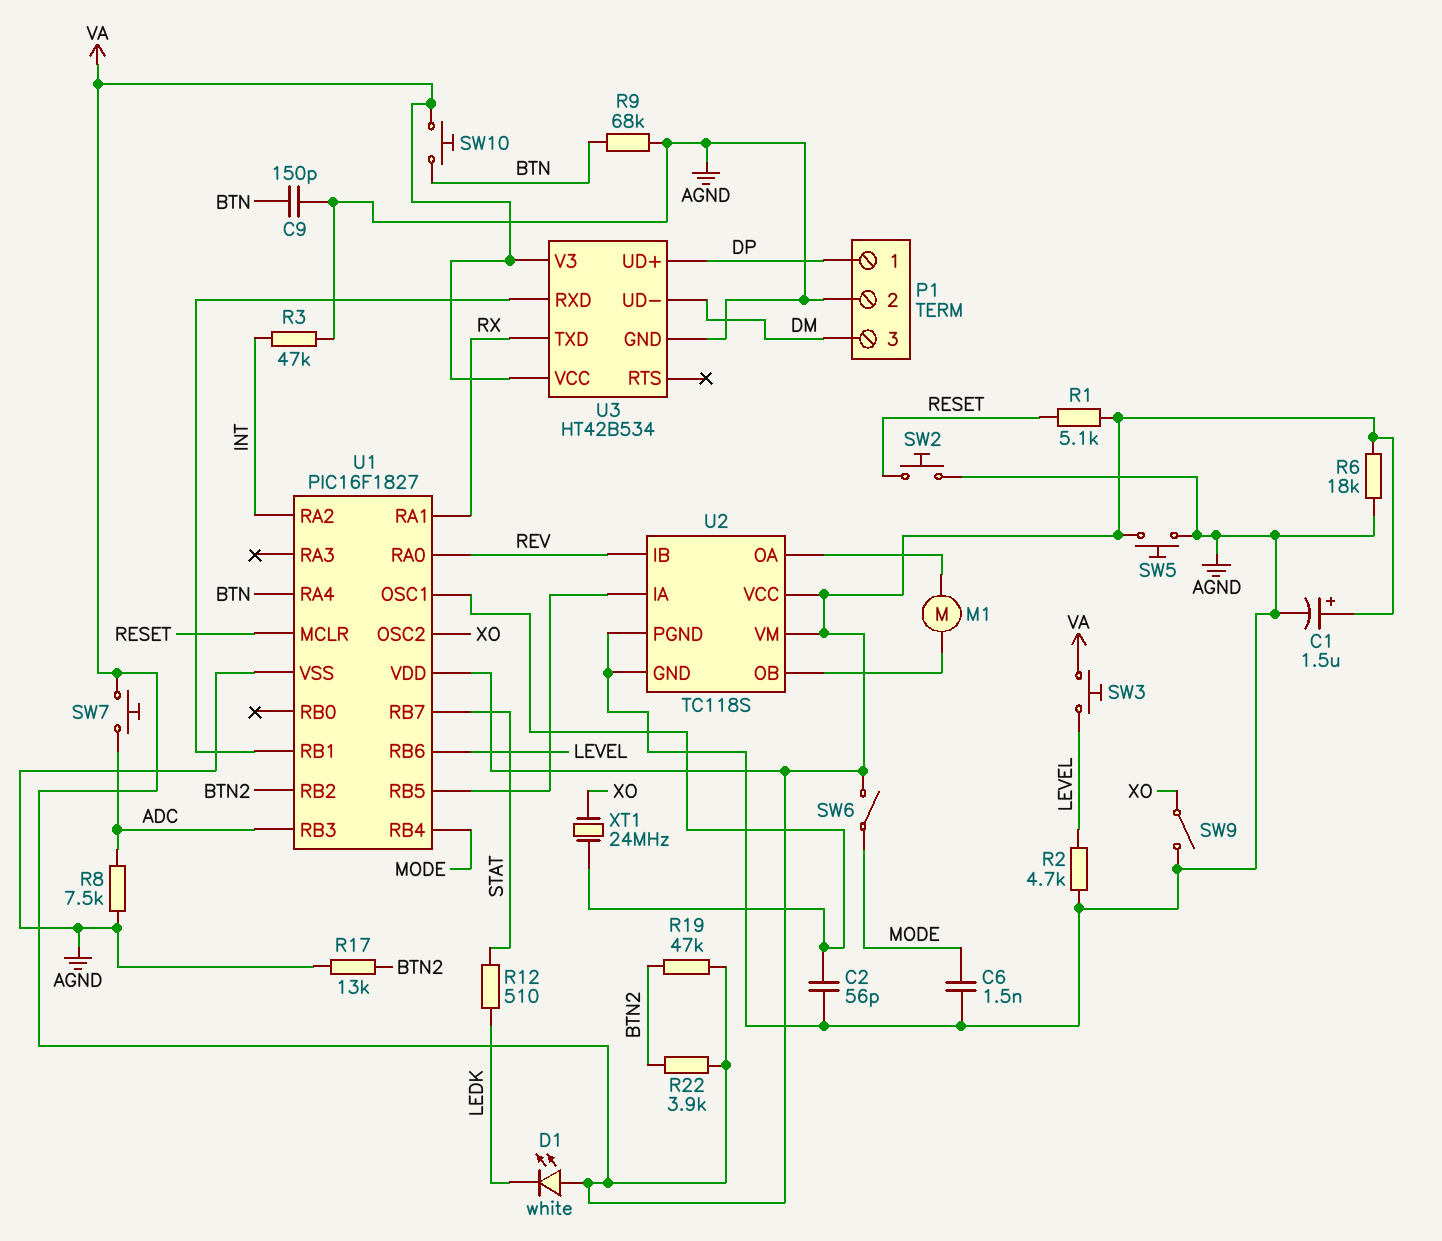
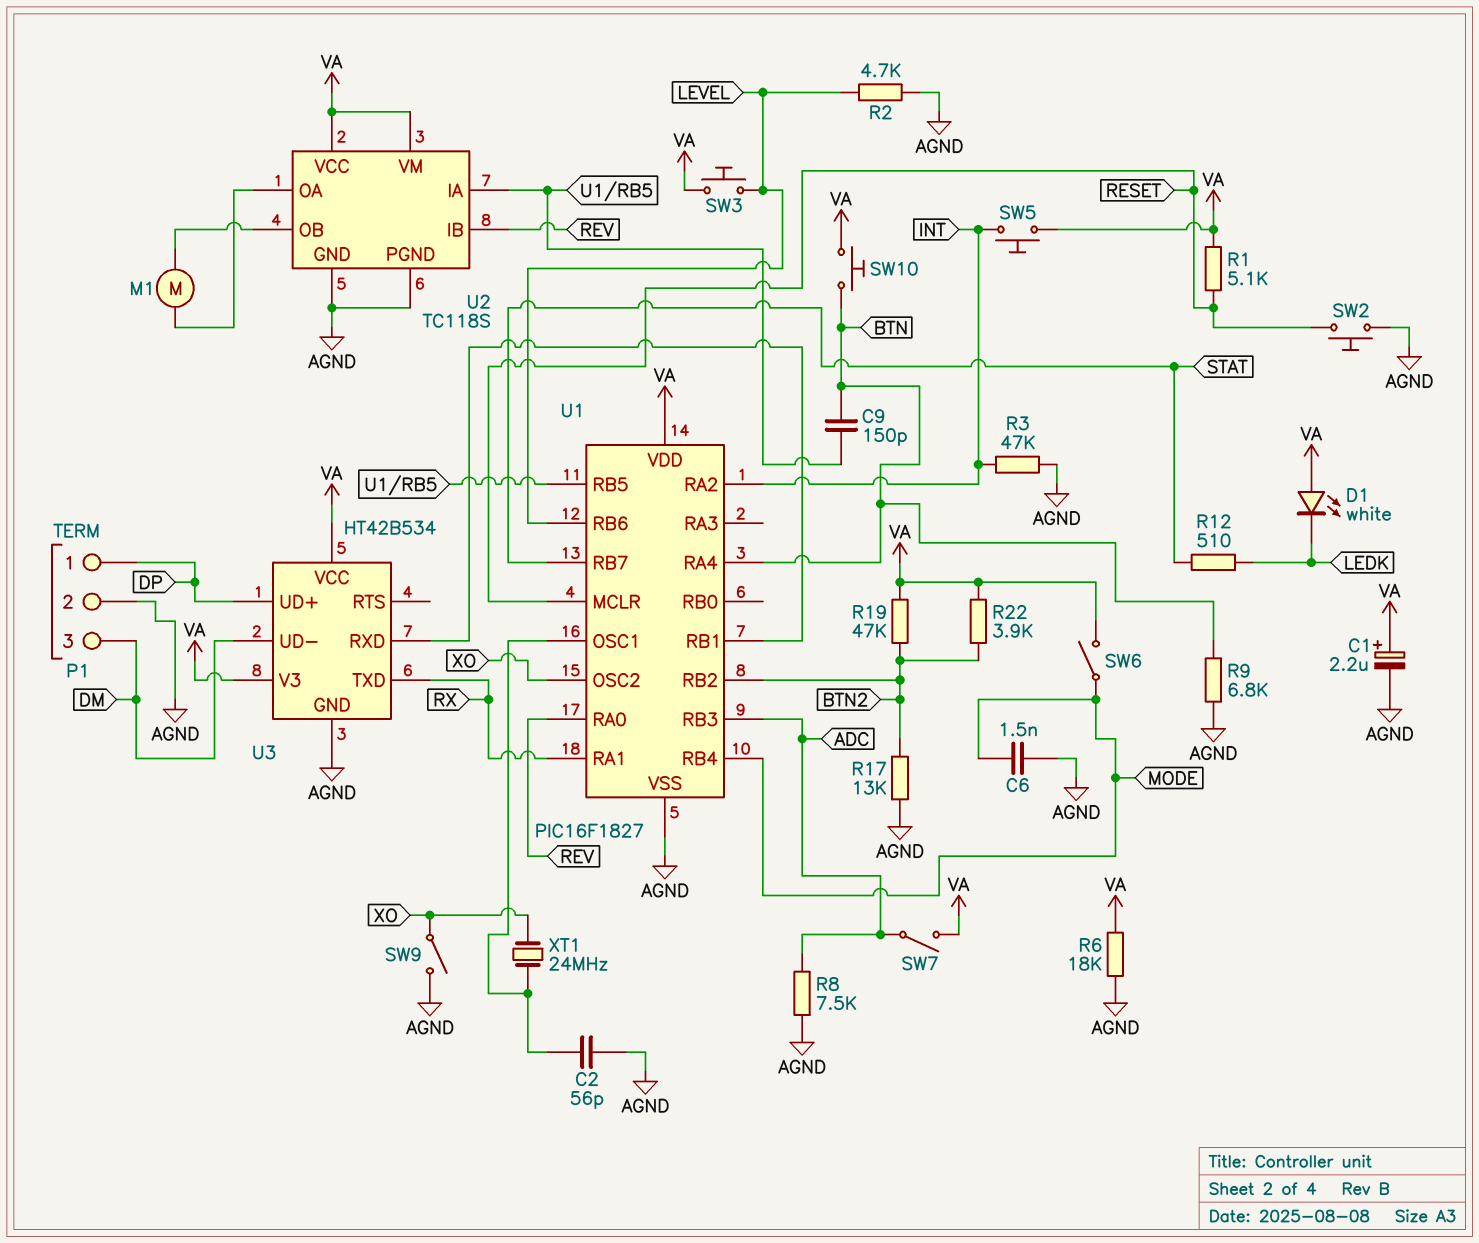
C1: 1.5uF (plus VA, minus AGND) -> 2.2uF (plus VA, minus AGND)
C9: 150pF (AGND, BTN) -> 150pF (BTN, U1/RB5)
R9: 68k (AGND, BTN) -> 6.8k (AGND, BTN)
SW5: button (AGND, VA) -> button (INT, VA)
SW7: button (ADC, VA) -> switch (ADC, VA)

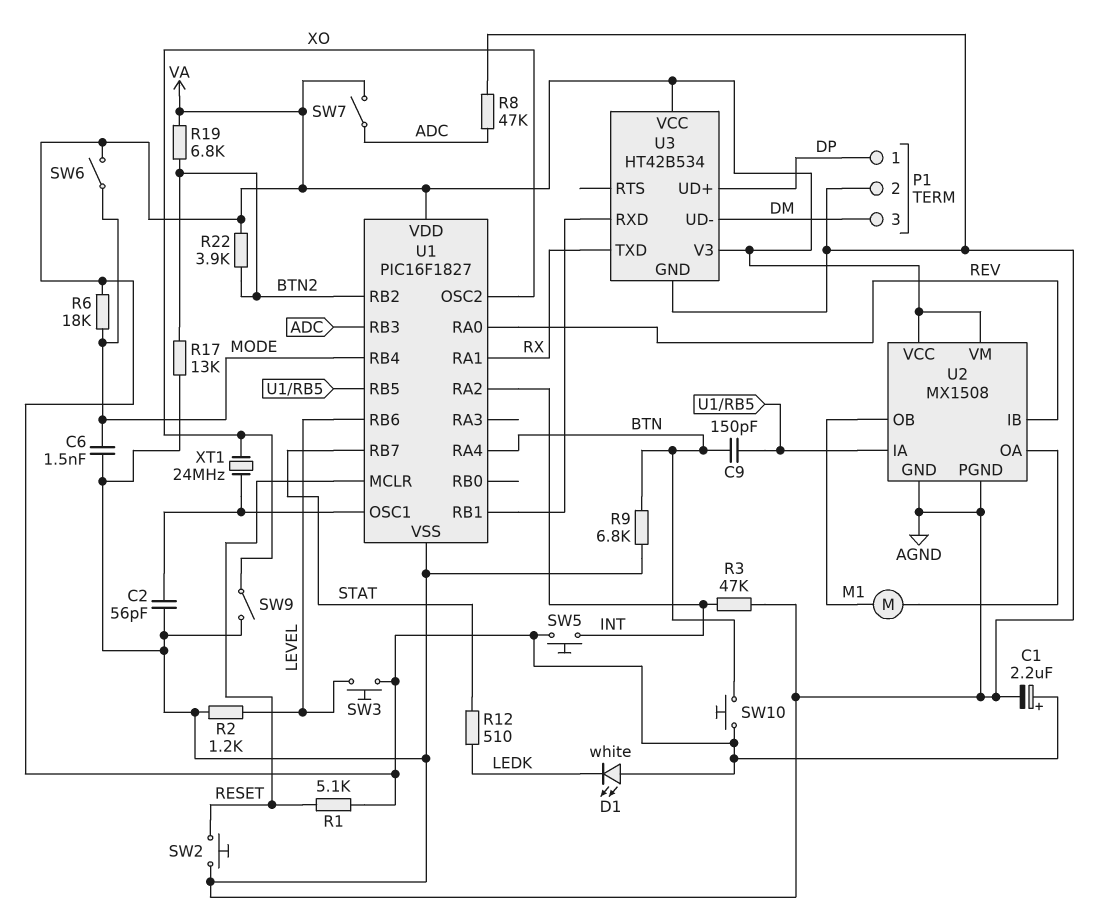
R2: 4.7k (AGND, LEVEL) -> 1.2k (AGND, LEVEL)
R6: 18k (AGND, VA) -> 18k (MODE, VA)
R8: 7.5k (ADC, AGND) -> 47k (ADC, AGND)
R19: 47k (BTN2, VA) -> 6.8k (BTN2, VA)
U2: TC118S -> MX1508

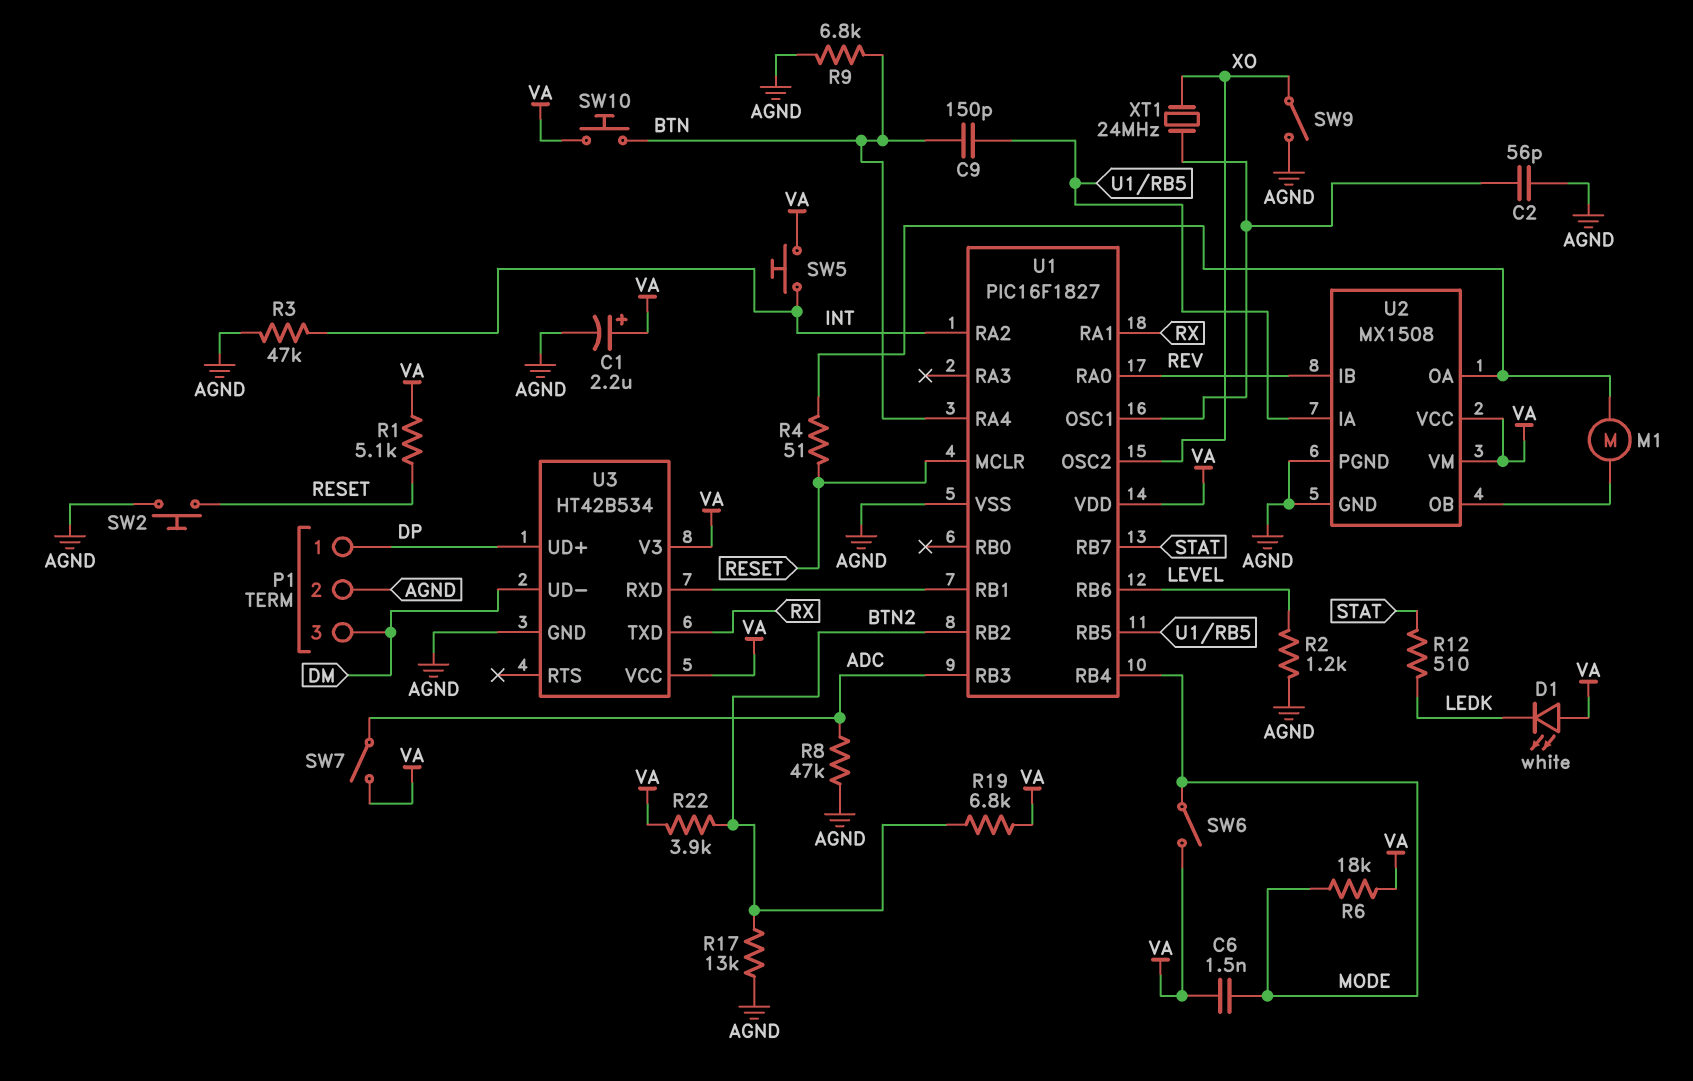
C6: 1.5nF (AGND, MODE) -> 1.5nF (MODE, VA)
R4: none -> 51 (RESET, U2/OA)
SW3: button (LEVEL, VA) -> none

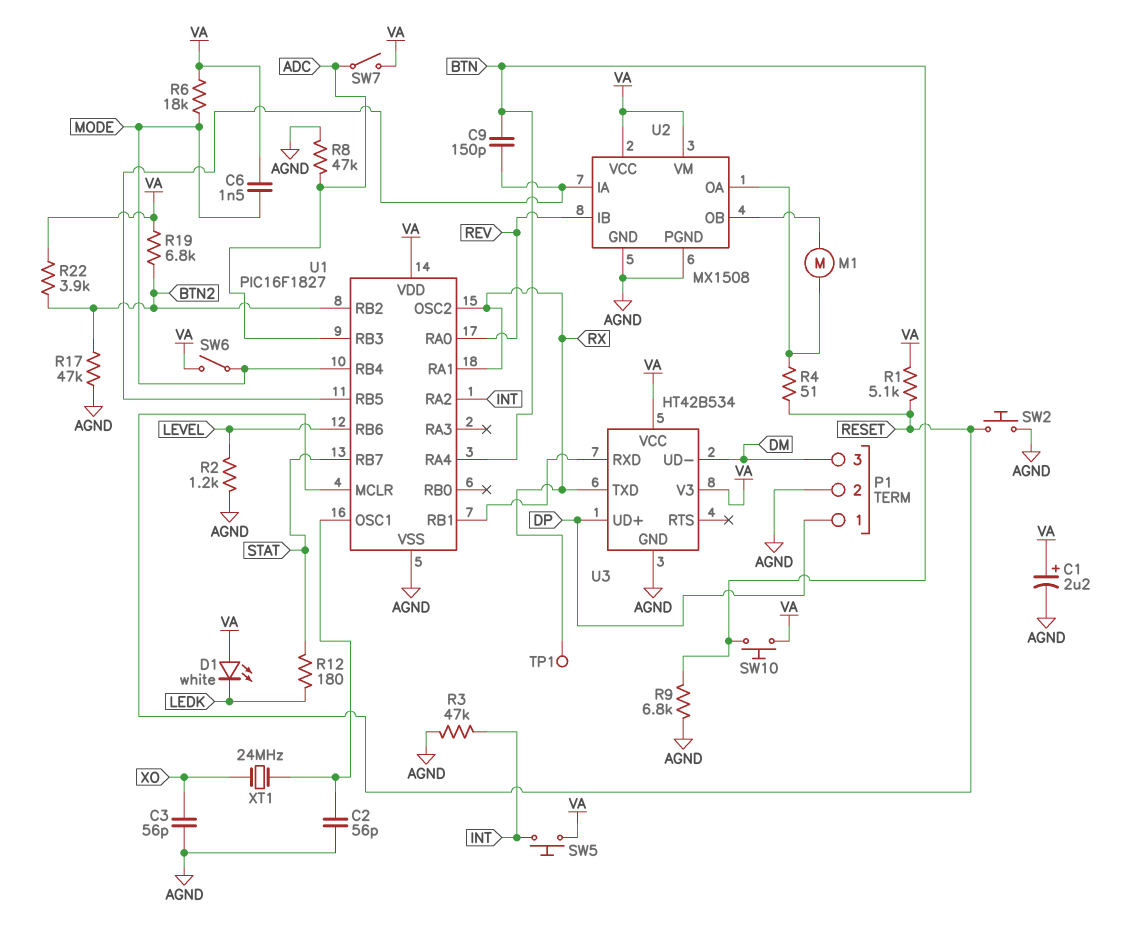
C3: none -> 56pF (AGND, XO)
R12: 510 (LEDK, STAT) -> 180 (LEDK, STAT)
R17: 13k (AGND, BTN2) -> 47k (AGND, BTN2)
SW9: switch (AGND, XO) -> none
TP1: none -> test point (RX)
U1 pin OSC2: XO -> RX

